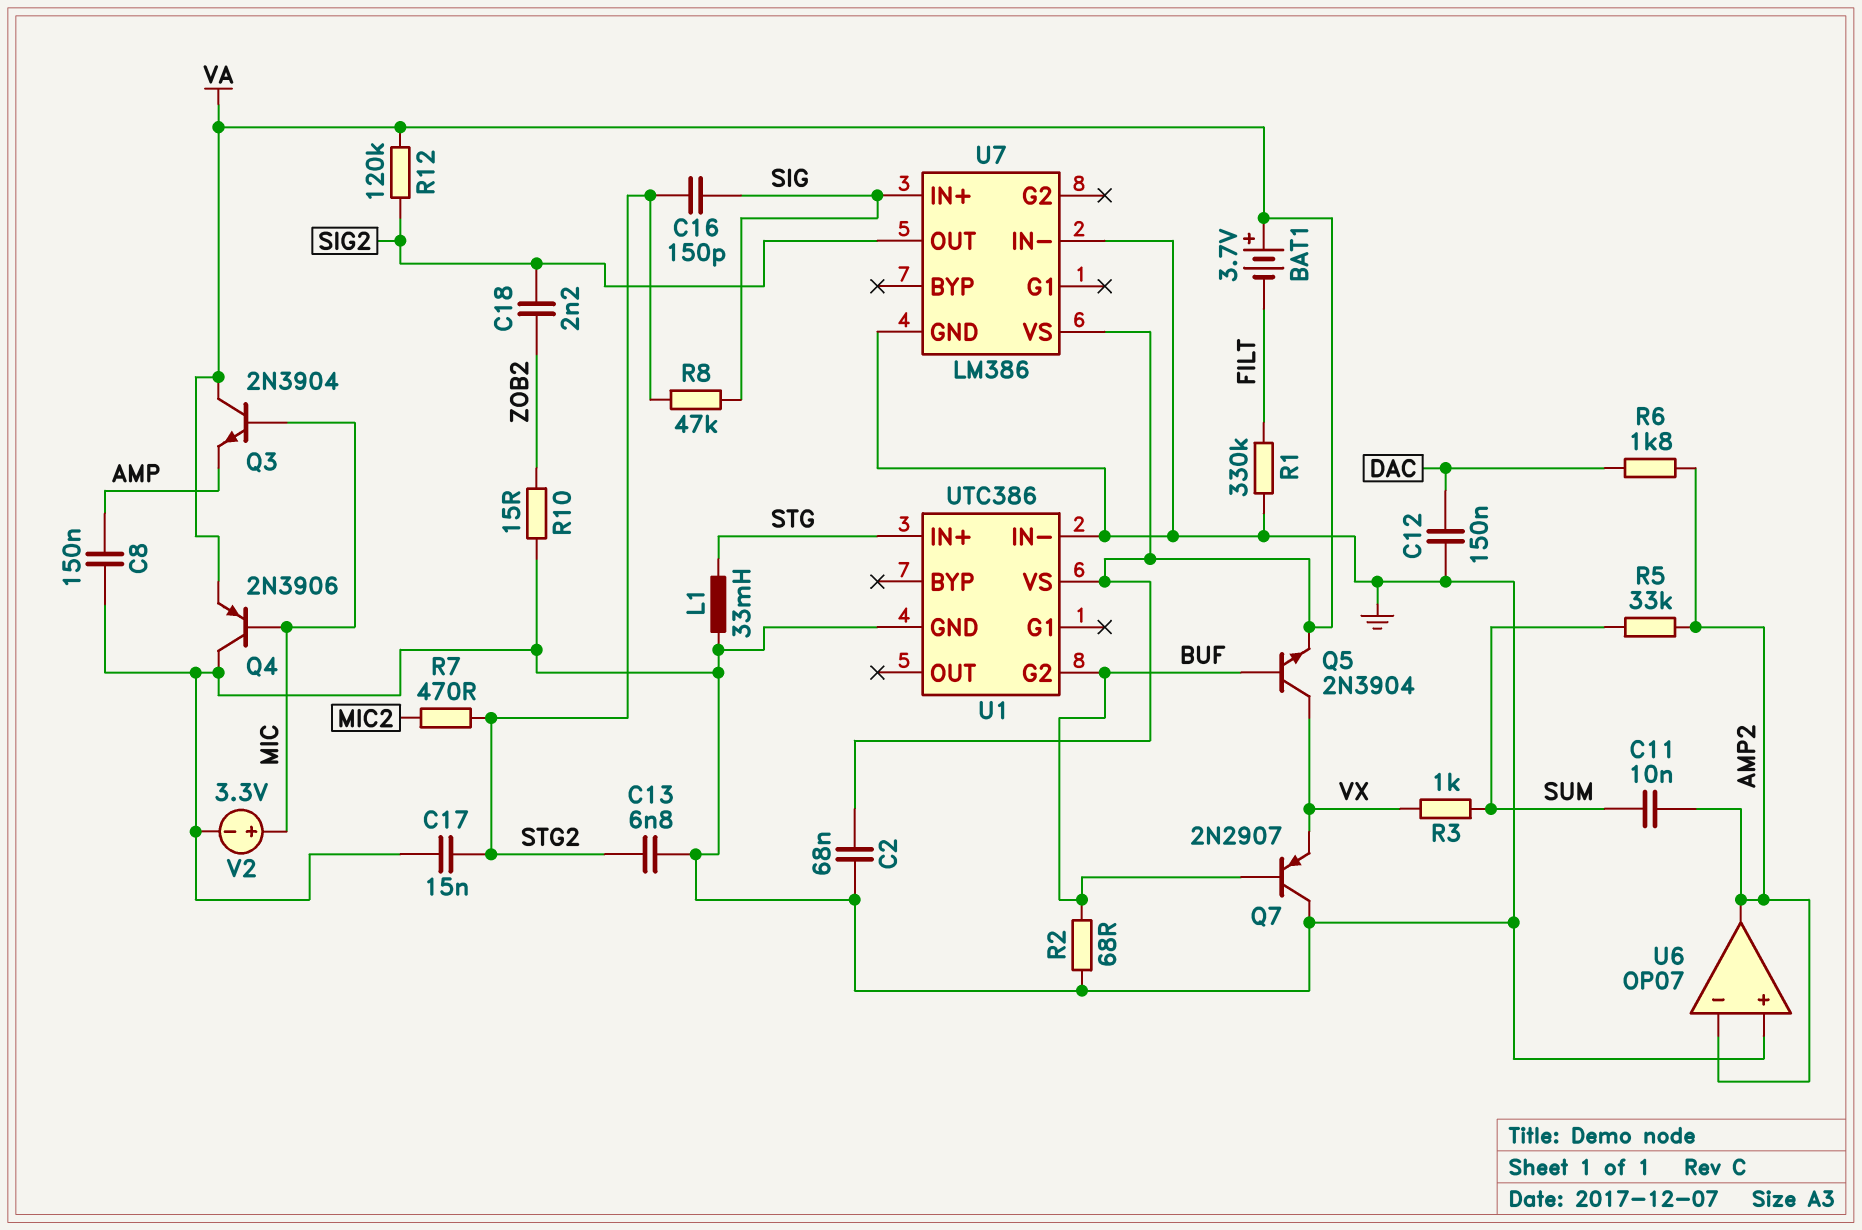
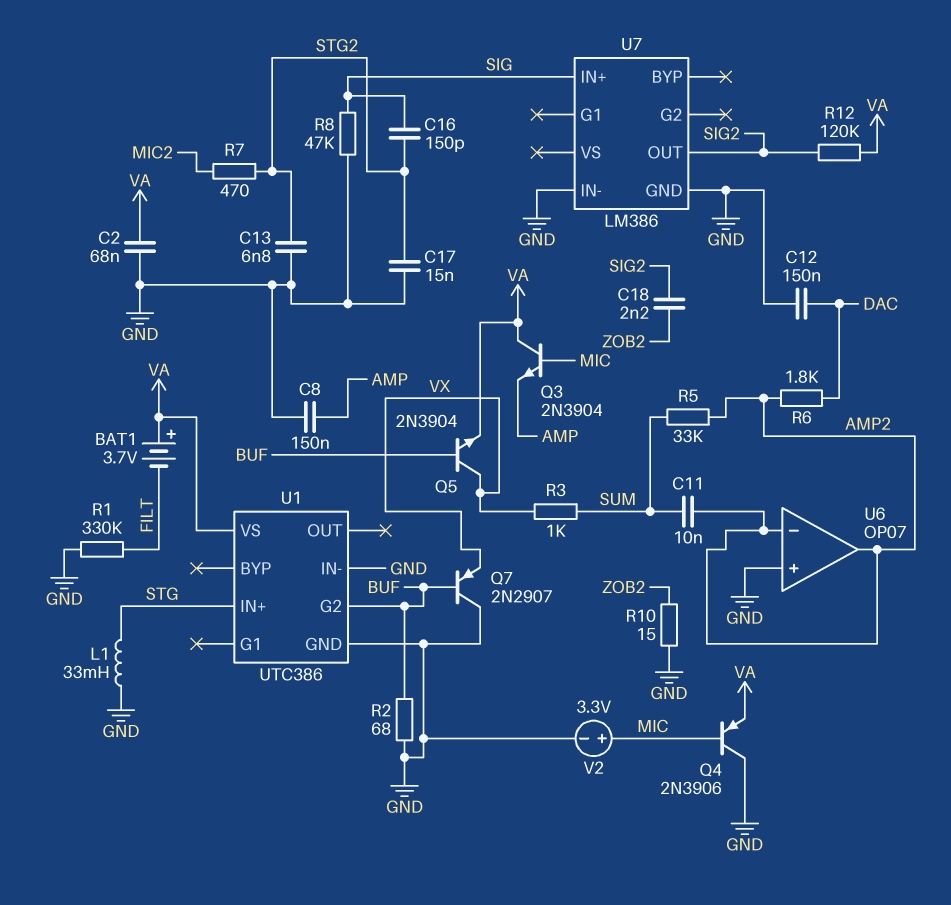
R8: 47k (SIG, STG2) -> 47k (GND, SIG)
U7 pin VS: VA -> none

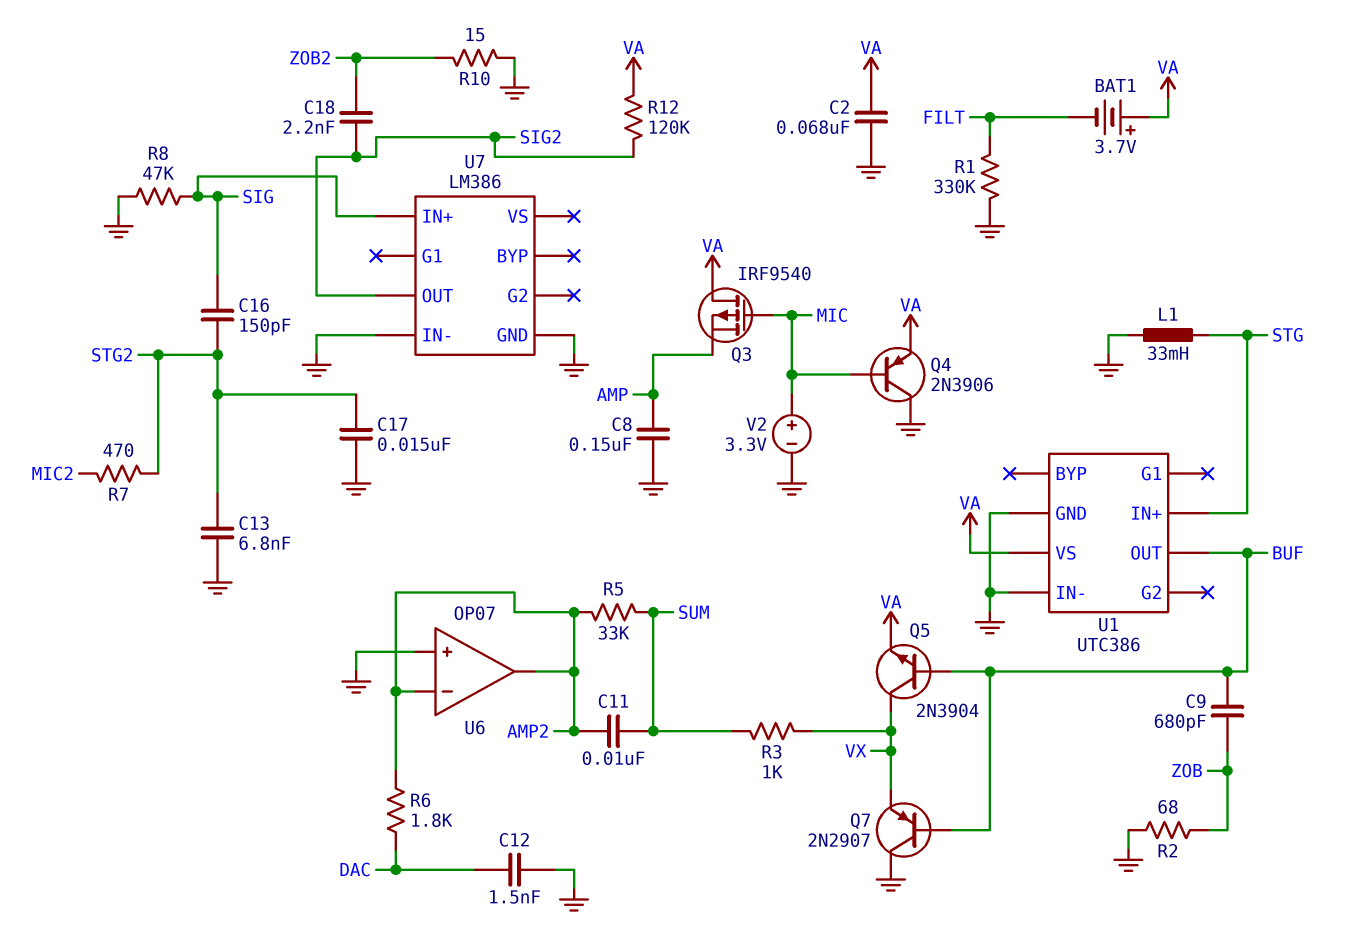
C9: none -> 680pF (BUF, ZOB)
C12: 150nF (DAC, GND) -> 1.5nF (DAC, GND)
Q3: NPN 2N3904 (B MIC, C VA, E AMP) -> PMOS IRF9540 (G MIC, D VA, S AMP)
R2: 68 (BUF, GND) -> 68 (GND, ZOB)
U1 pin G2: BUF -> none
U1 pin OUT: none -> BUF

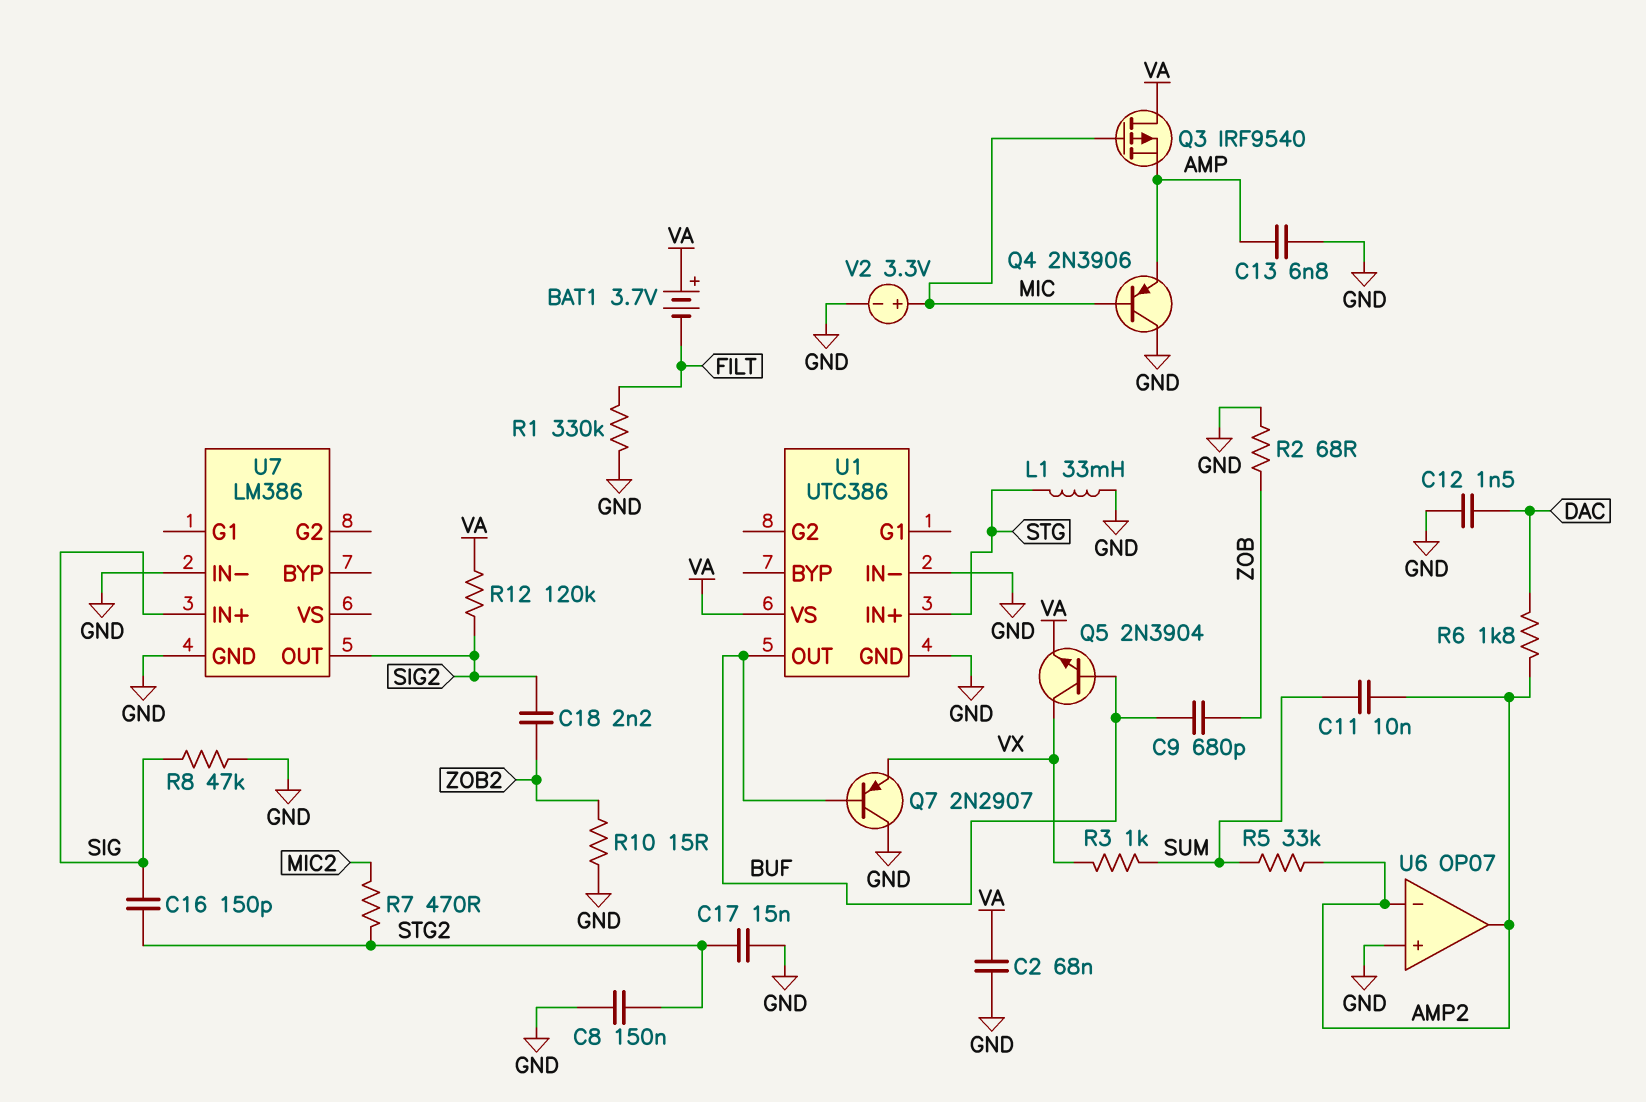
C8: 150nF (AMP, GND) -> 150nF (GND, STG2)
C13: 6.8nF (GND, STG2) -> 6.8nF (AMP, GND)
Q4: PNP 2N3906 (B MIC, C GND, E VA) -> PNP 2N3906 (B MIC, C GND, E AMP)

